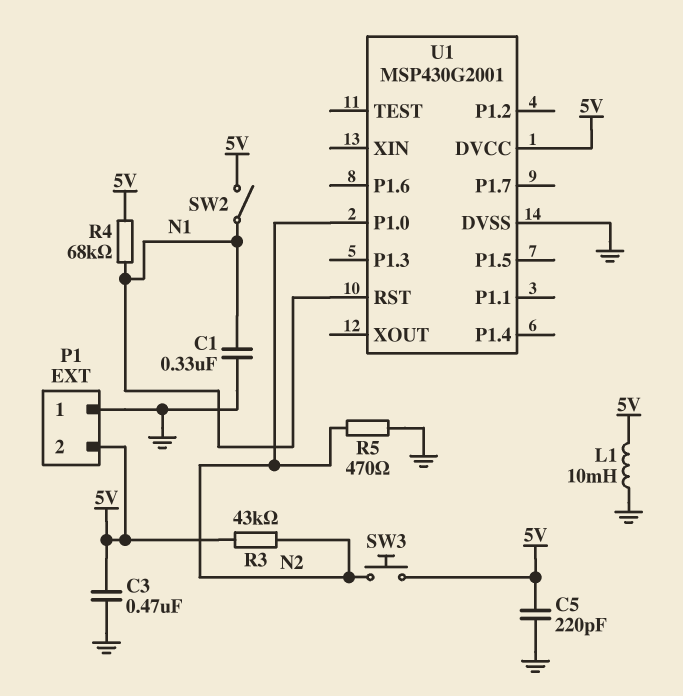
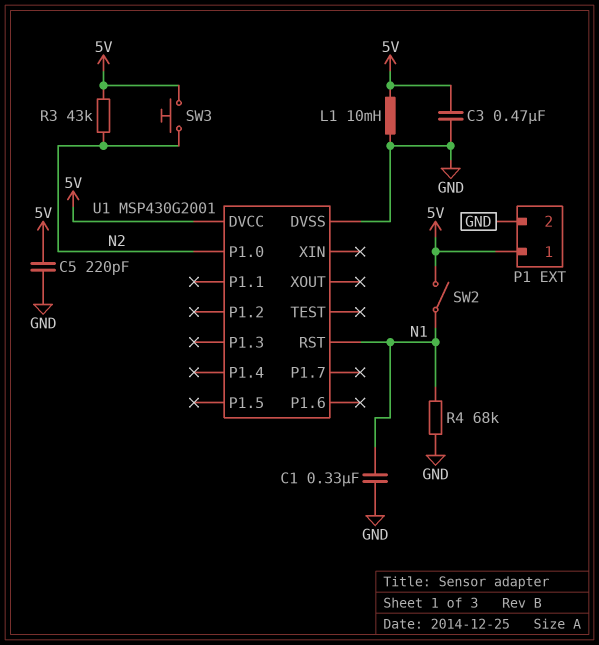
P1 pin 1: GND -> 5V
P1 pin 2: 5V -> GND
R4: 68k (5V, N1) -> 68k (GND, N1)
R5: 470 (GND, N2) -> none

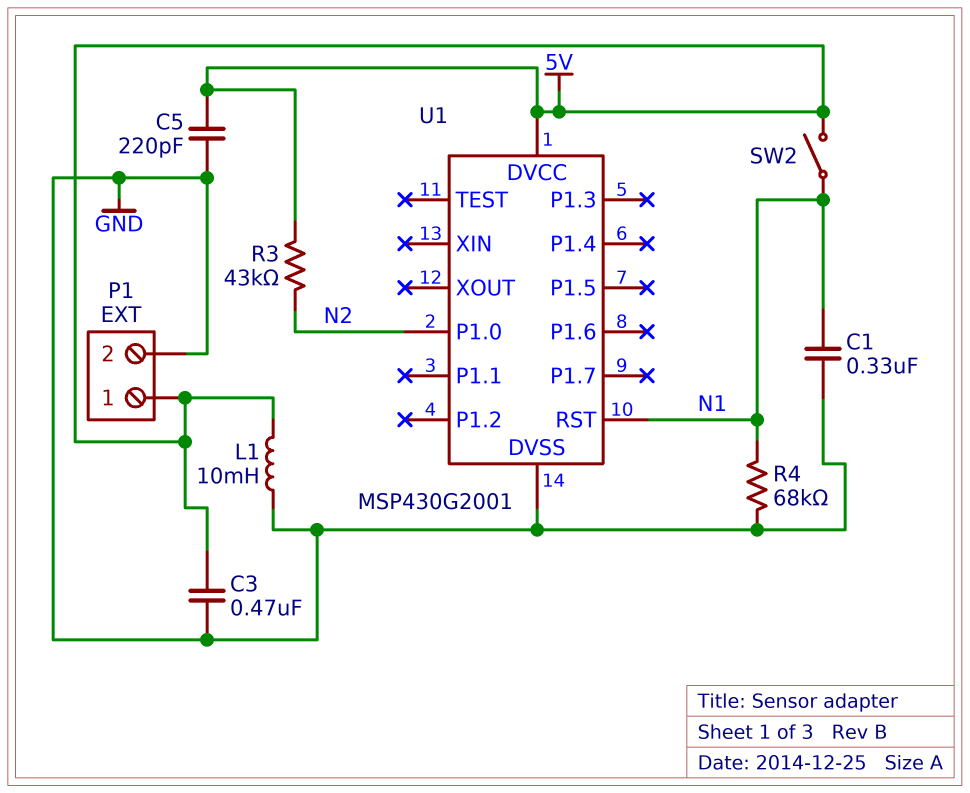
SW3: button (5V, N2) -> none

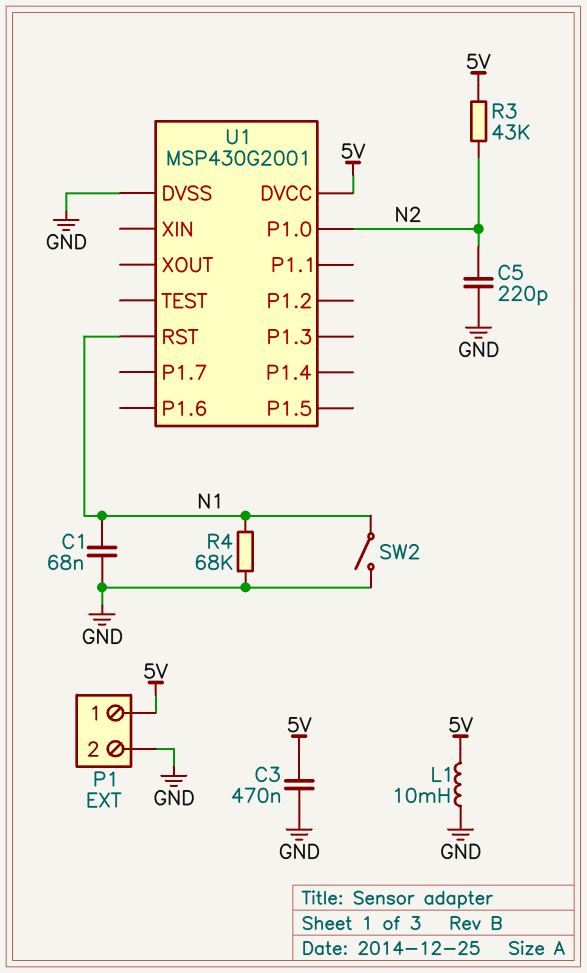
C1: 330nF (GND, N1) -> 68nF (GND, N1)
C5: 220pF (5V, GND) -> 220pF (GND, N2)
SW2: switch (5V, N1) -> switch (GND, N1)

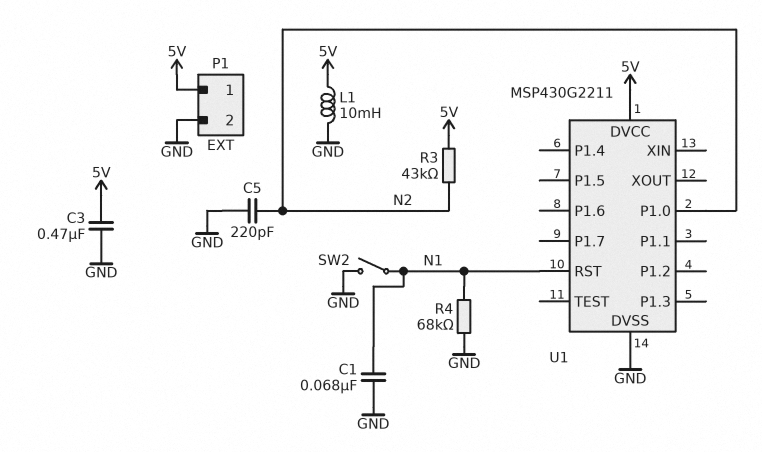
U1: MSP430G2001 -> MSP430G2211

